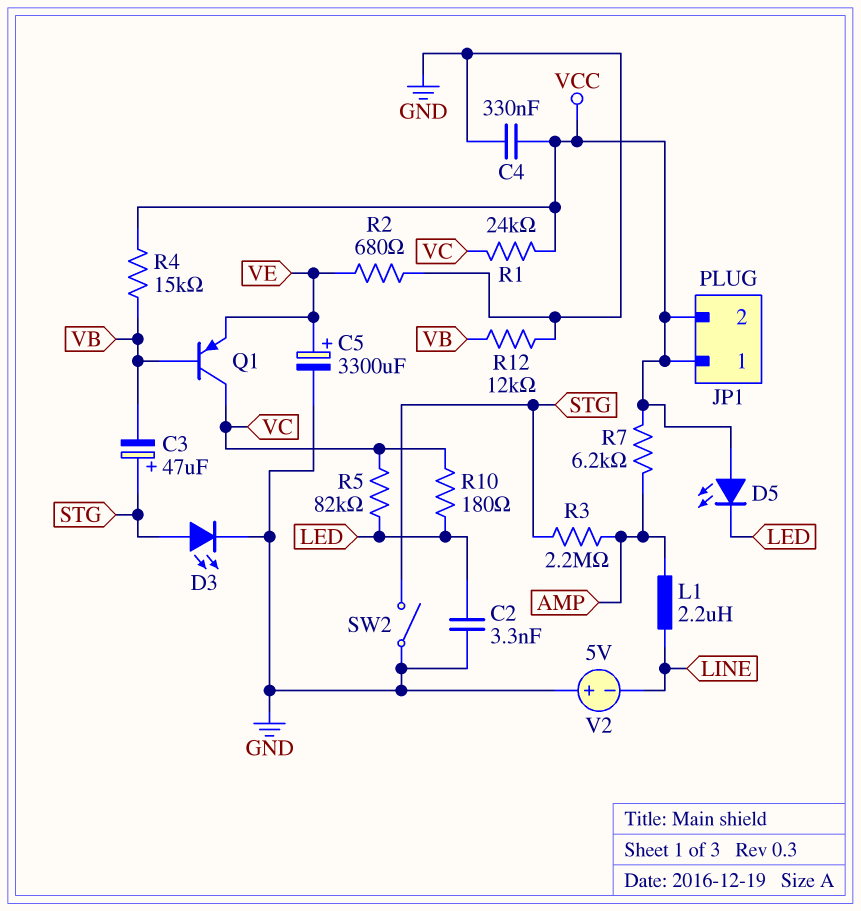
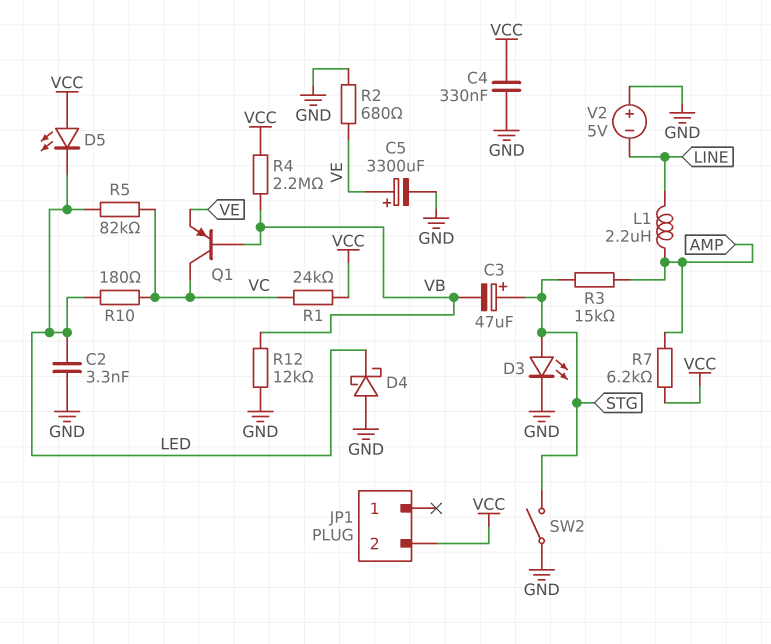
D4: none -> schottky (A GND, K LED)
JP1 pin 1: VCC -> none
R3: 2.2M (AMP, STG) -> 15k (AMP, STG)
R4: 15k (VB, VCC) -> 2.2M (VB, VCC)

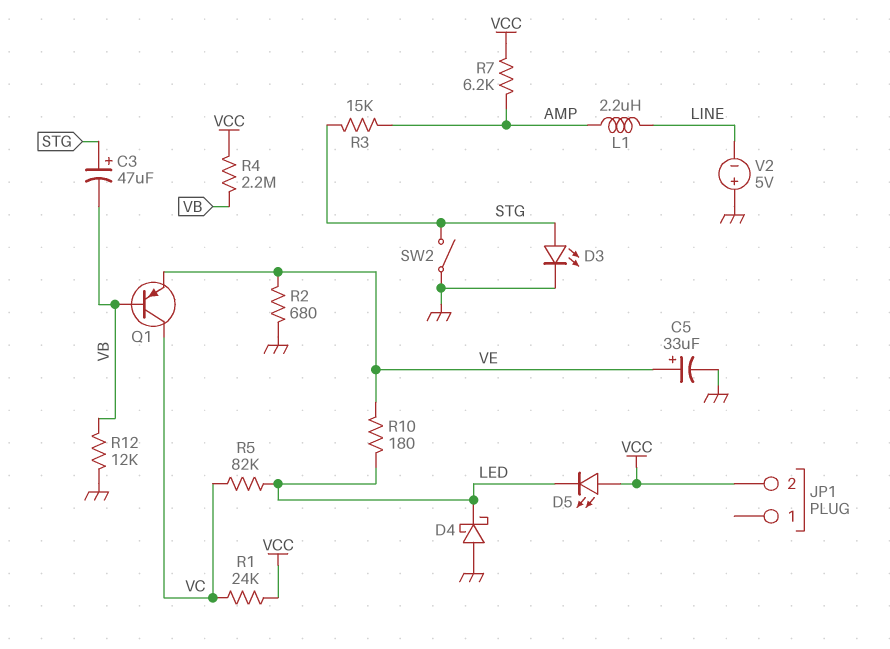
C2: 3.3nF (GND, LED) -> none
C4: 330nF (GND, VCC) -> none
C5: 3300uF (plus VE, minus GND) -> 33uF (plus VE, minus GND)
R10: 180 (LED, VC) -> 180 (LED, VE)

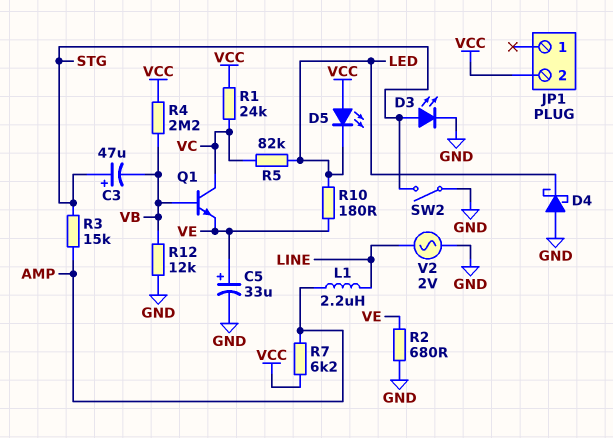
Q1: PNP (B VB, C VC, E VE) -> NPN (B VB, C VC, E VE)
V2: 5V (plus GND, minus LINE) -> AC 2V (GND, LINE)

